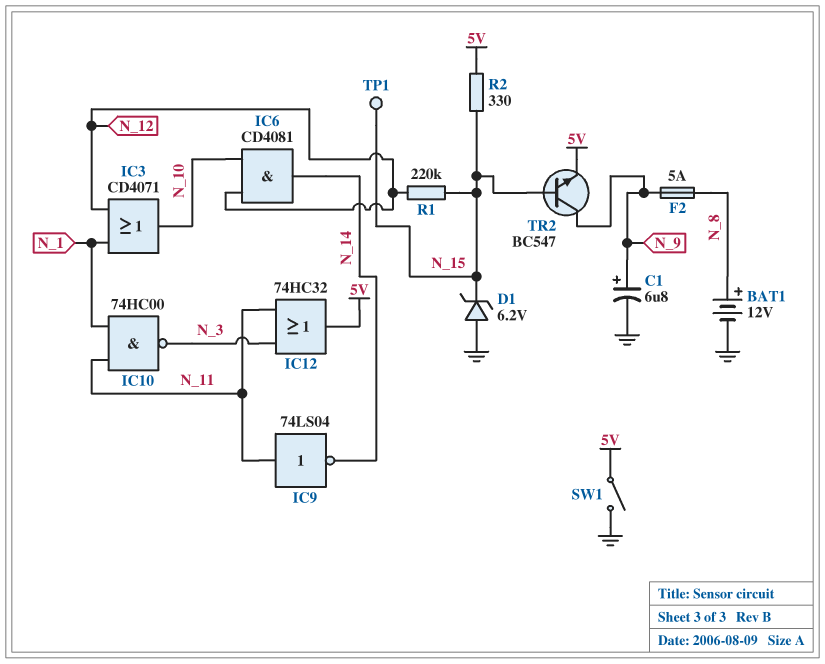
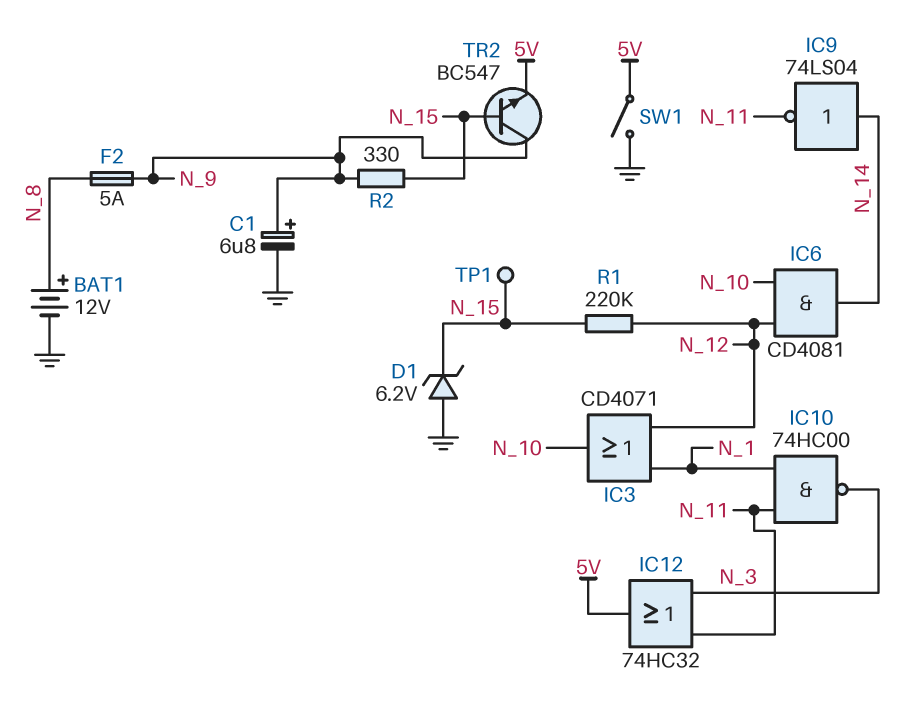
IC9: NOT 74LS04 (in N_11, out N_14) -> NOT 74LS04 (in N_14, out N_11)
R2: 330 (5V, N_15) -> 330 (N_9, N_15)

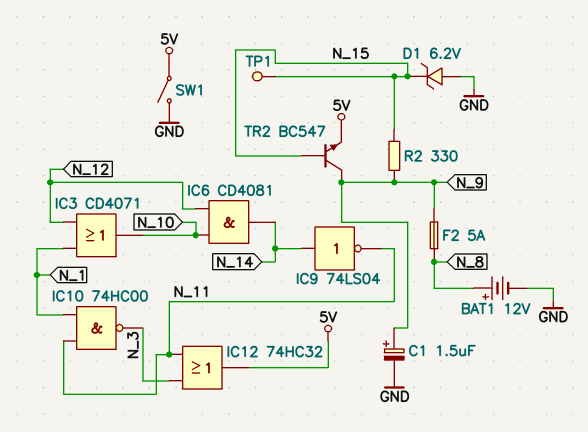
C1: 6.8uF (plus N_9, minus GND) -> 1.5uF (plus N_9, minus GND)
R1: 220k (N_12, N_15) -> none

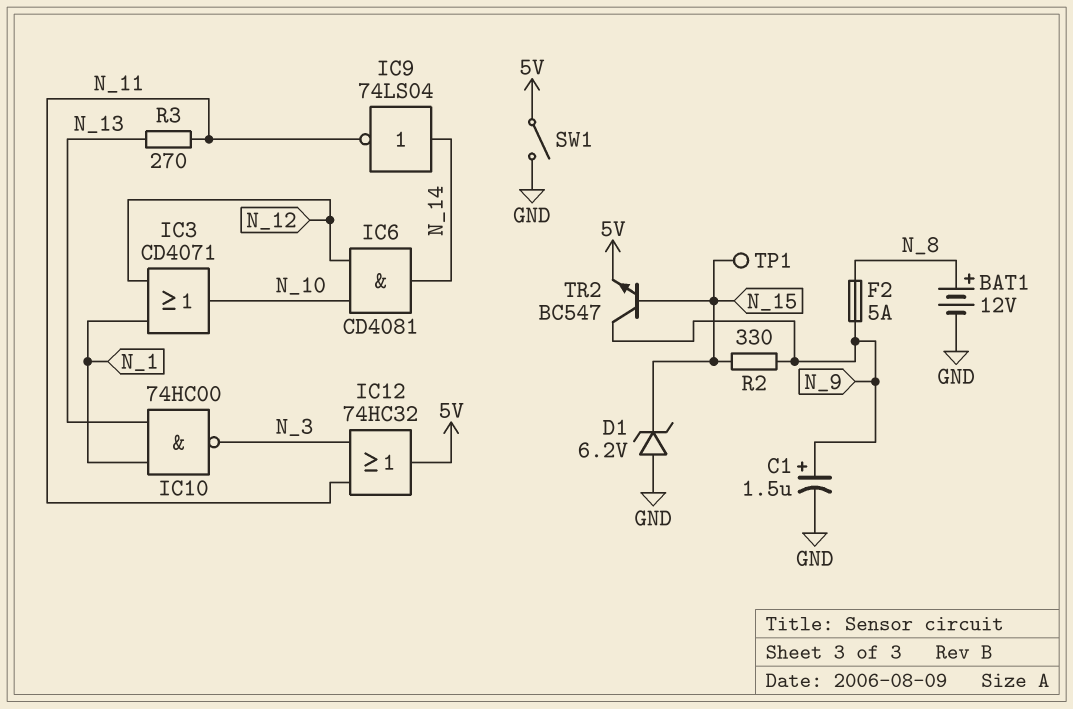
IC10: NAND 74HC00 (in N_1, in N_11, out N_3) -> NAND 74HC00 (in N_1, in N_13, out N_3)
R3: none -> 270 (N_11, N_13)

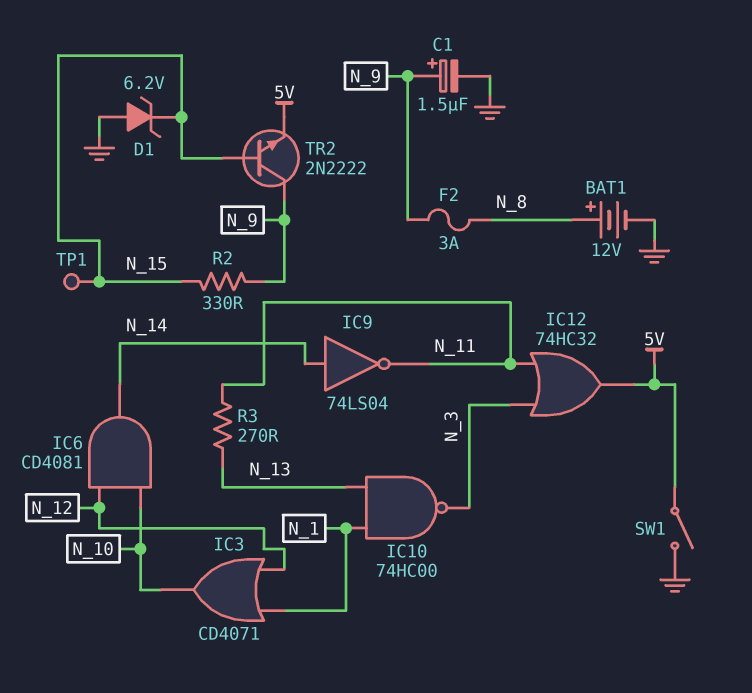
F2: 5A (N_8, N_9) -> 3A (N_8, N_9)
TR2: NPN BC547 (B N_15, C N_9, E 5V) -> NPN 2N2222 (B N_15, C N_9, E 5V)

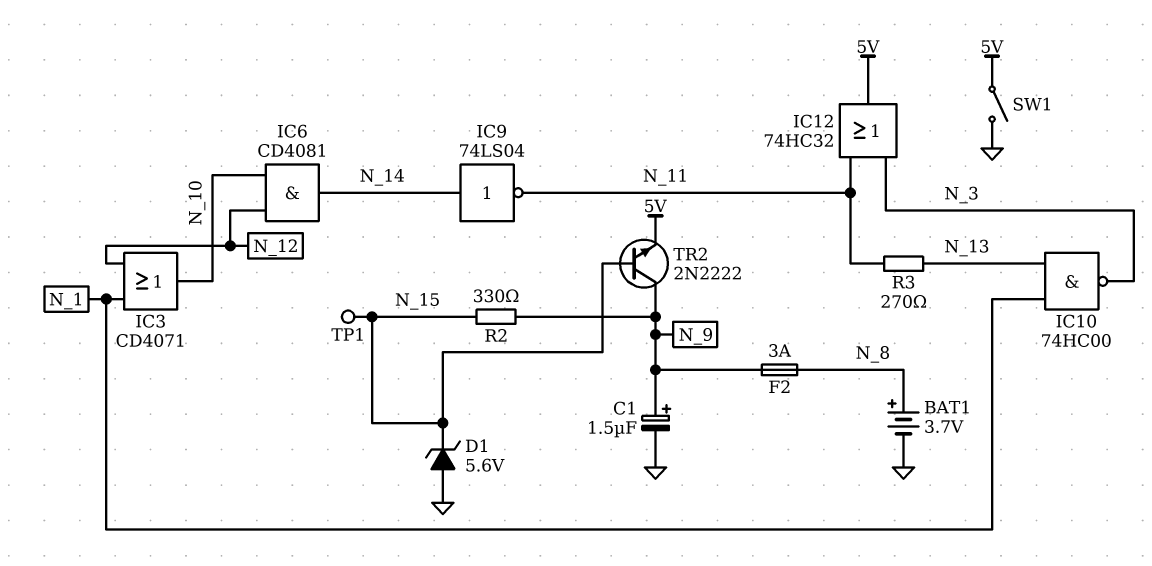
BAT1: 12V (plus N_8, minus GND) -> 3.7V (plus N_8, minus GND)
D1: zener 6.2V (A GND, K N_15) -> zener 5.6V (A GND, K N_15)

